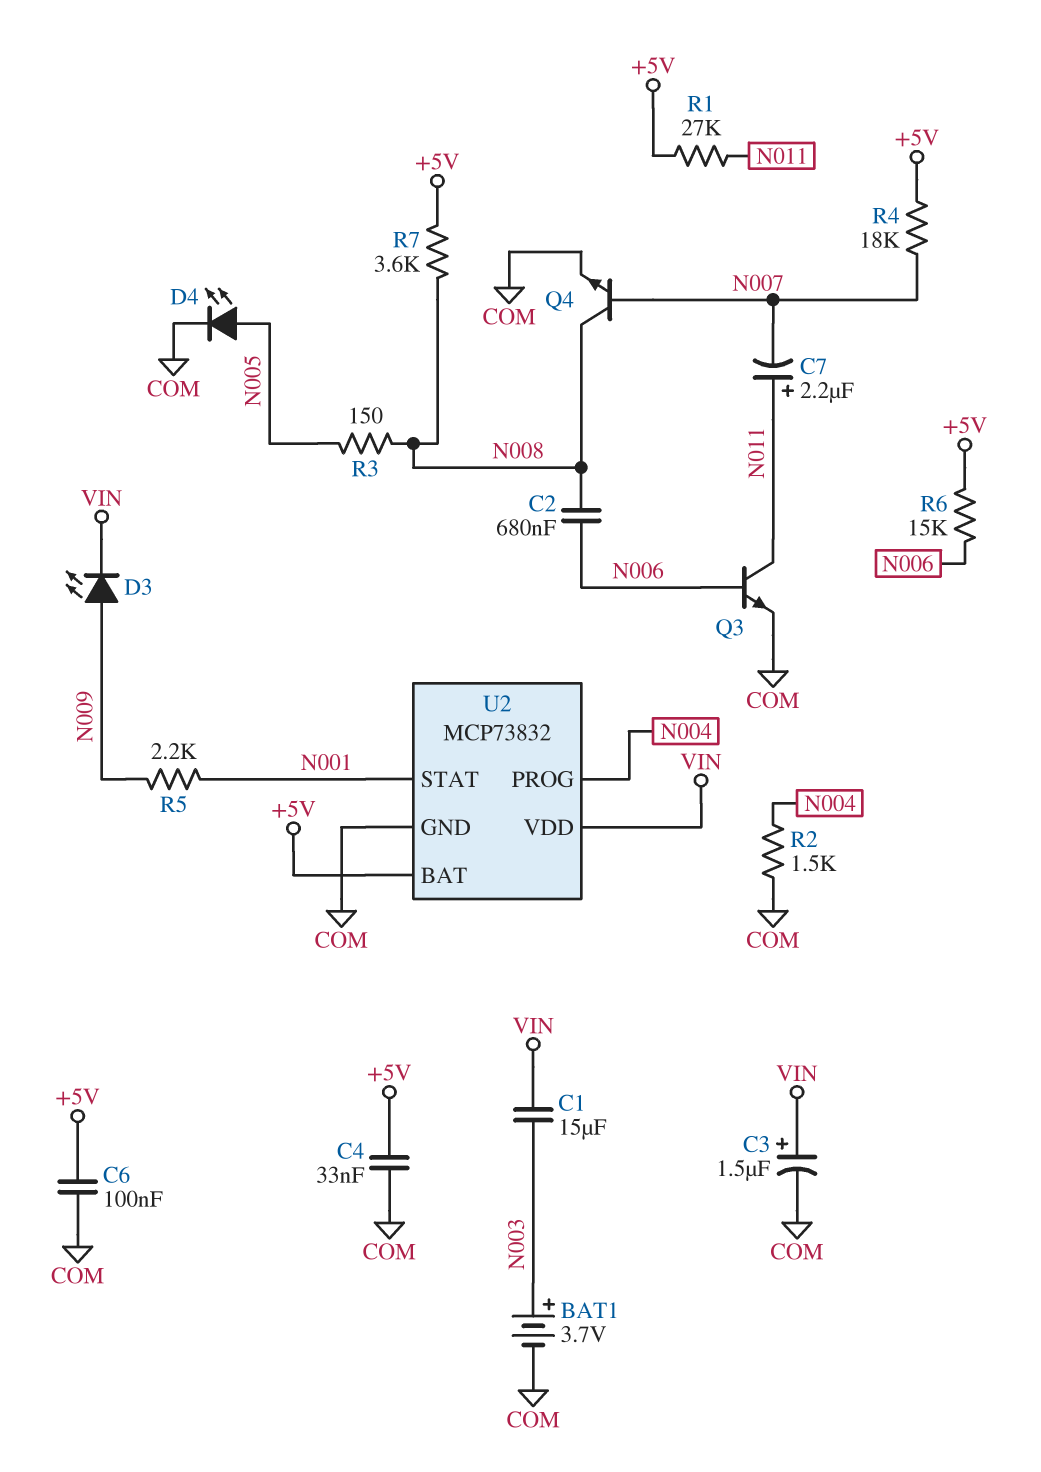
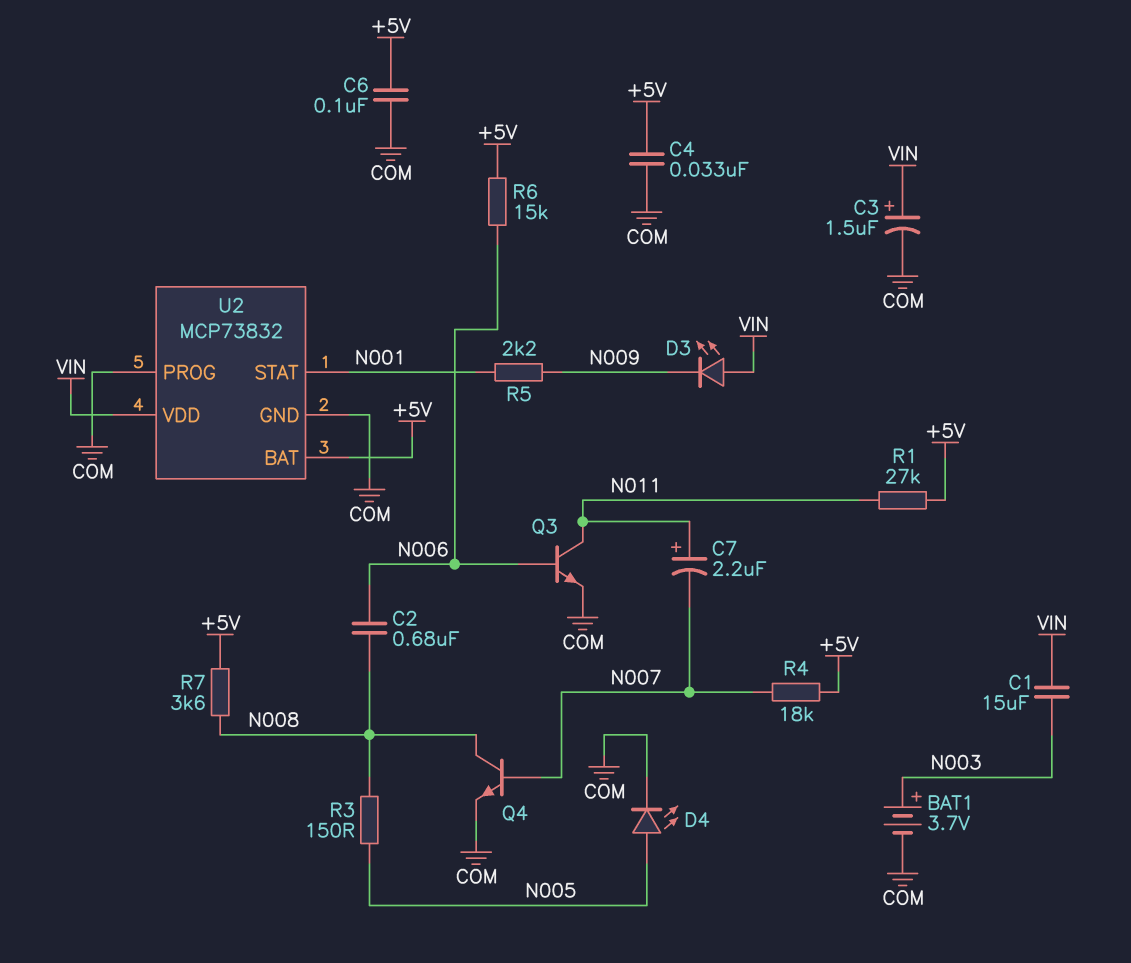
D3: LED (A N009, K VIN) -> LED (A VIN, K N009)
R2: 1.5k (COM, N004) -> none
U2 pin PROG: N004 -> COM

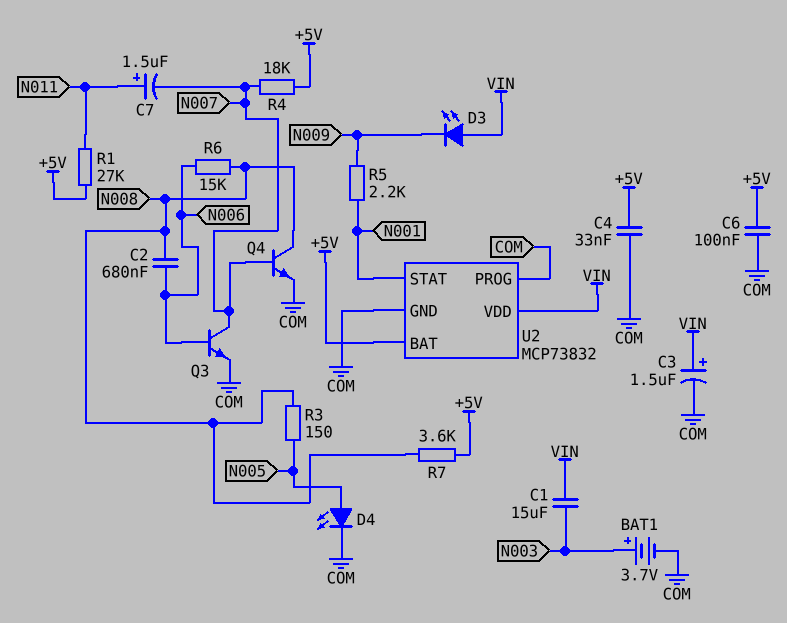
C7: 2.2uF (plus N011, minus N007) -> 1.5uF (plus N011, minus N007)
Q3: NPN (B N006, C N011, E COM) -> NPN (B N006, C N007, E COM)
R6: 15k (+5V, N006) -> 15k (N006, N008)

